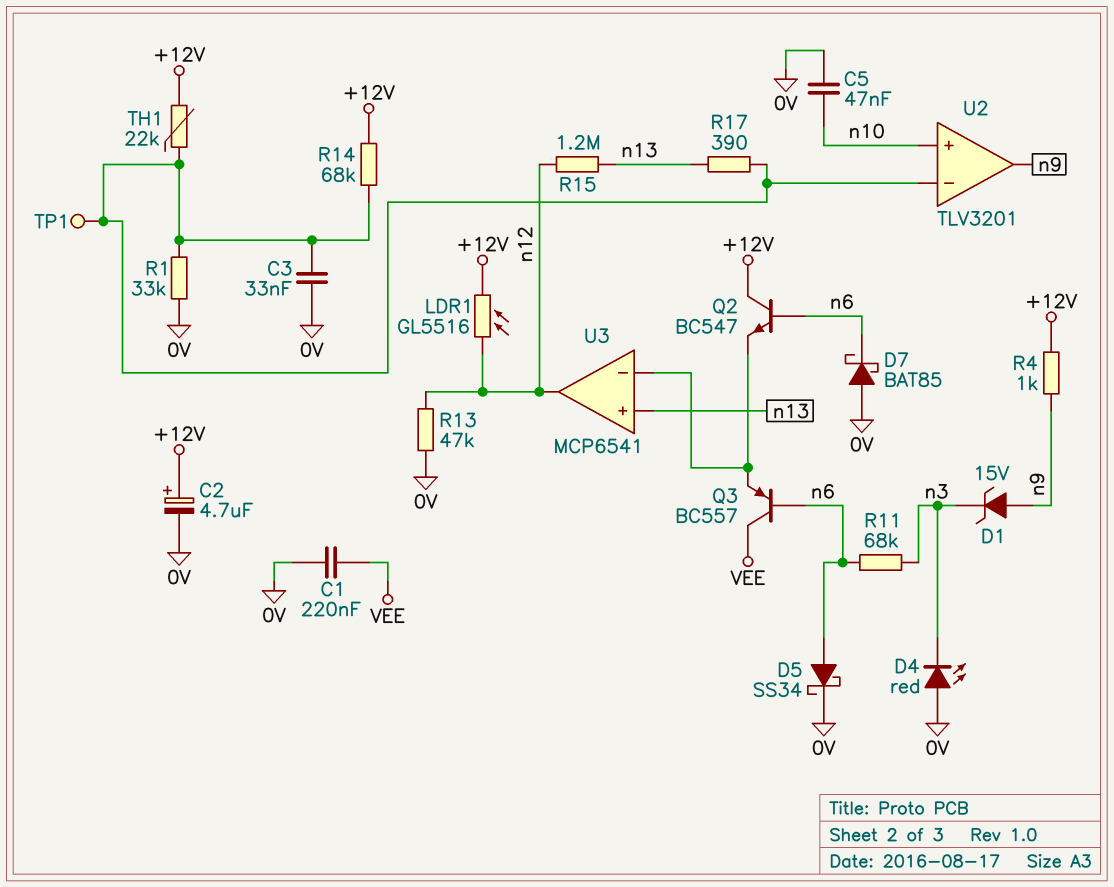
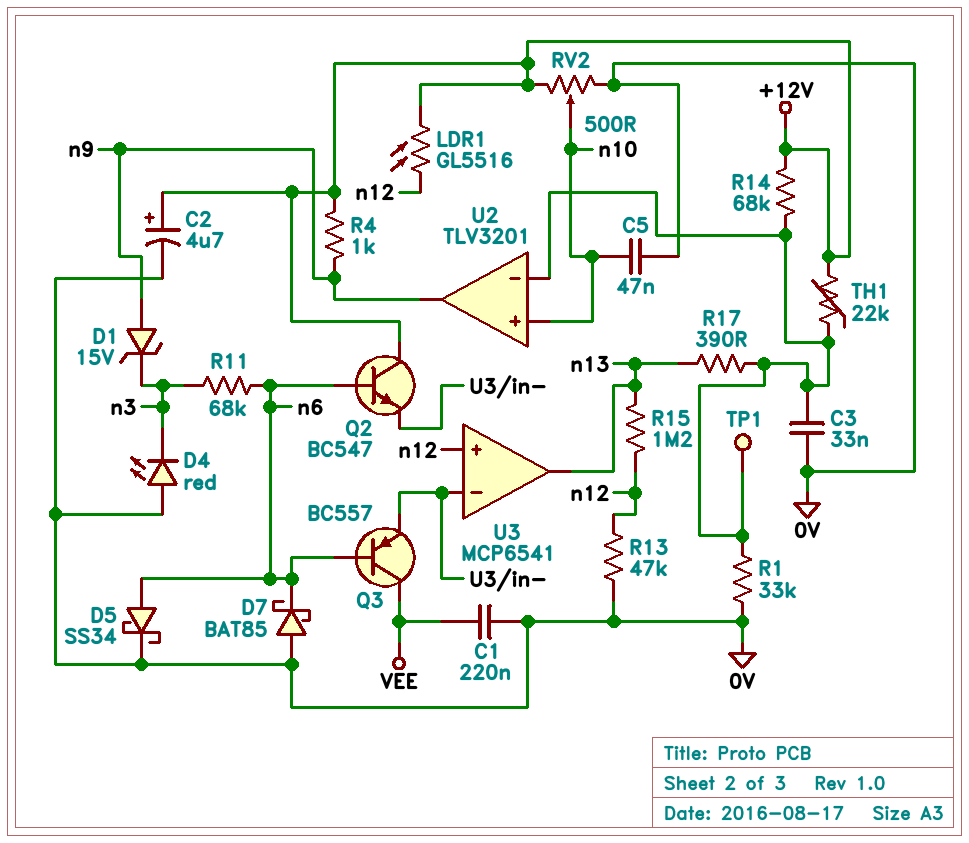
RV2: none -> 500 (+12V, 0V, wiper n10)
U3 pin in+: n13 -> n12
U3 pin out: n12 -> n13

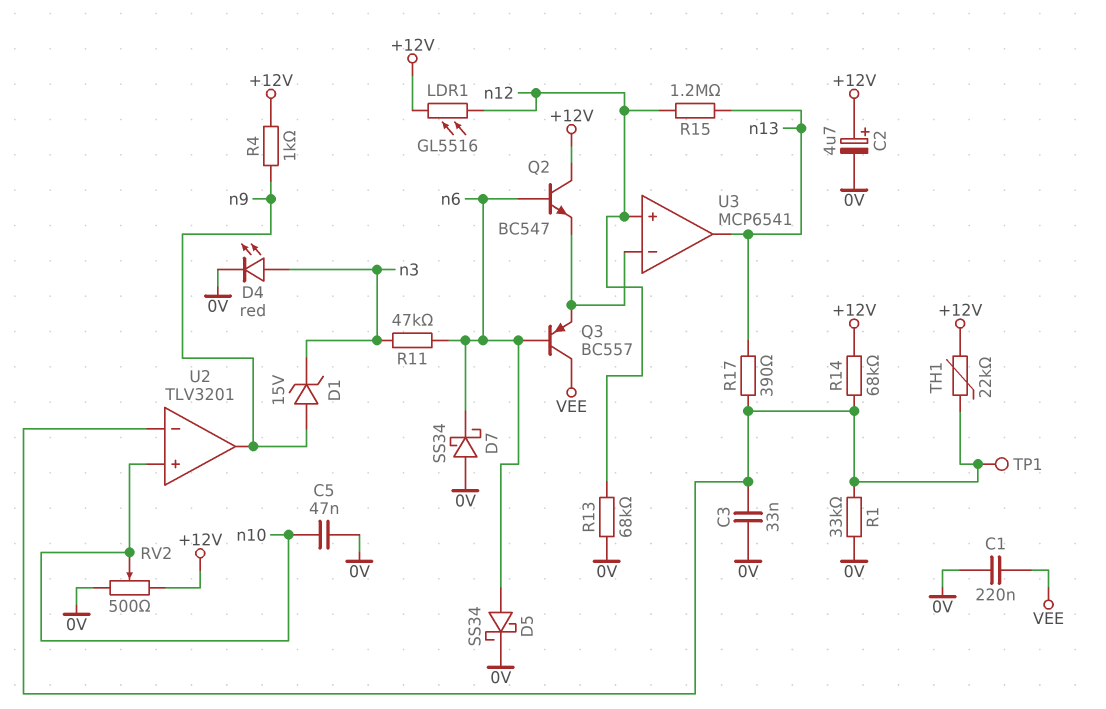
D4: LED red (A 0V, K n3) -> LED red (A n3, K 0V)
D7: schottky BAT85 (A 0V, K n6) -> schottky SS34 (A 0V, K n6)
R11: 68k (n3, n6) -> 47k (n3, n6)
R13: 47k (0V, n12) -> 68k (0V, n12)

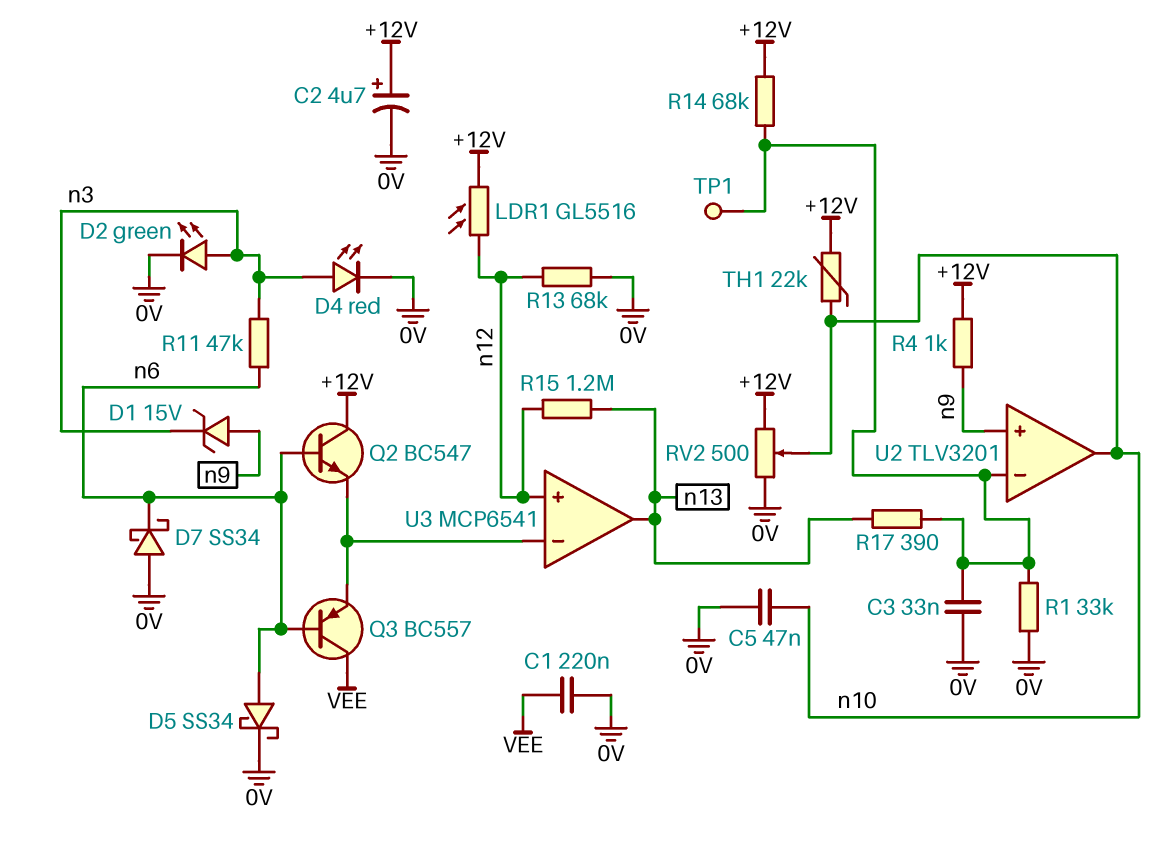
D2: none -> LED green (A n3, K 0V)
TH1: 22k (+12V, U2/in-) -> 22k (+12V, n10)
U2 pin in+: n10 -> n9
U2 pin out: n9 -> n10

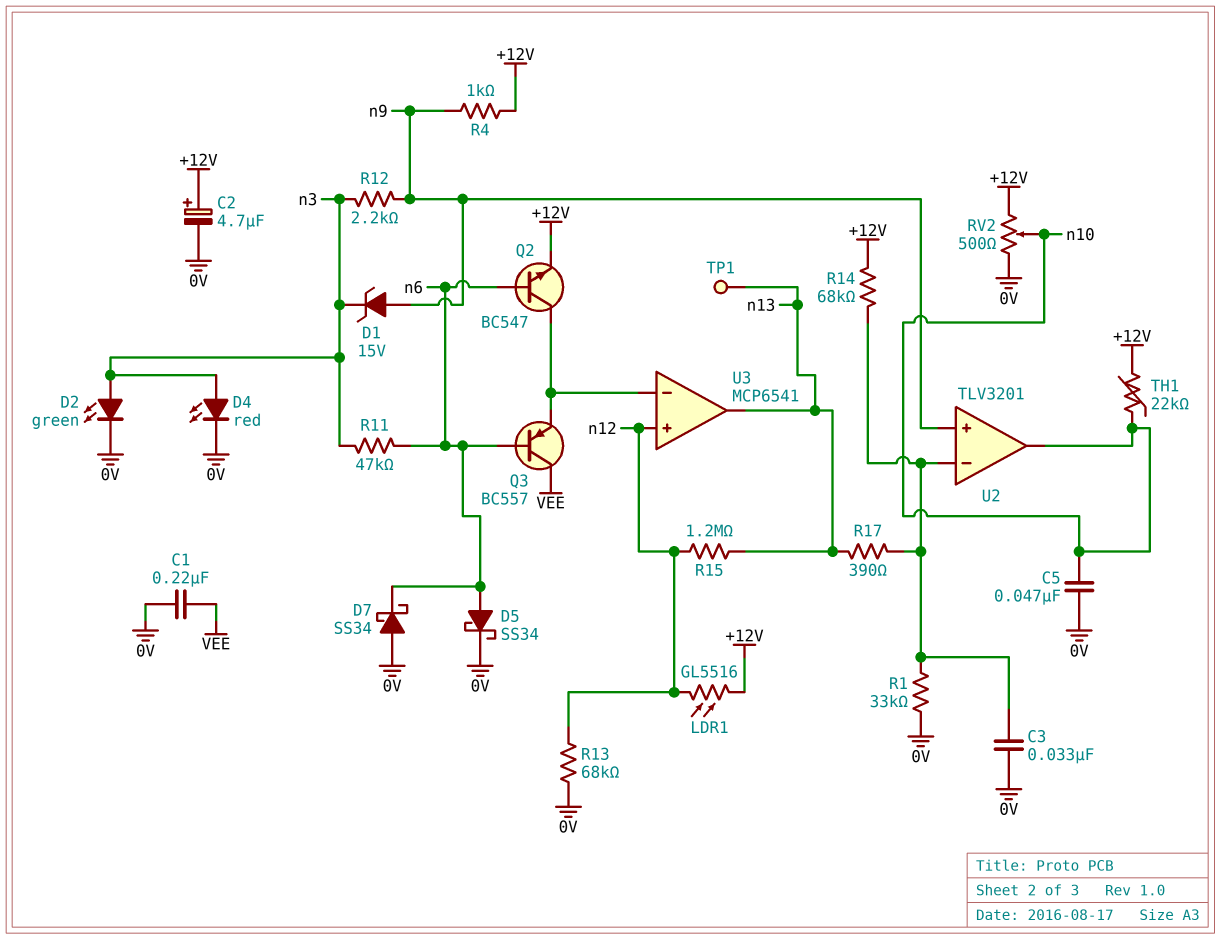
Q2: NPN BC547 (B n6, C +12V, E U3/in-) -> NPN BC547 (B n6, C U3/in-, E +12V)
R12: none -> 2.2k (n3, n9)
TP1: test point (U2/in-) -> test point (n13)

